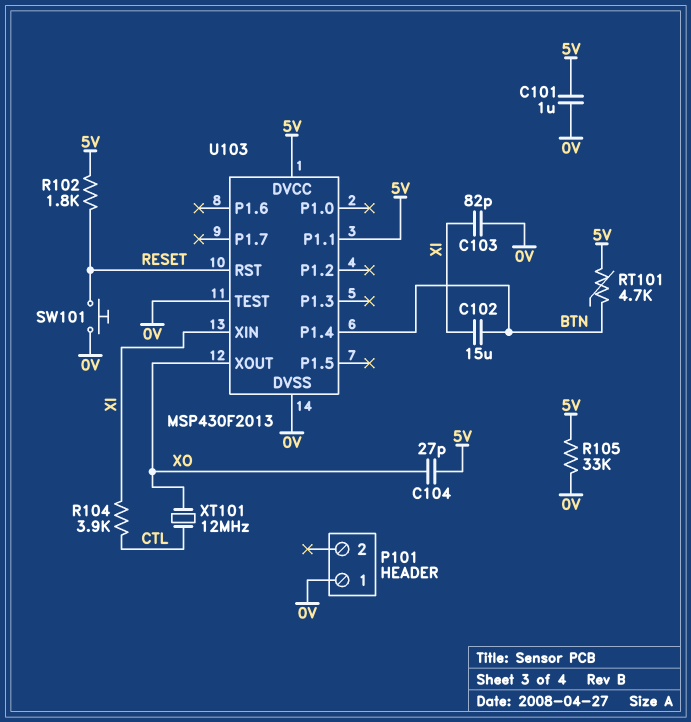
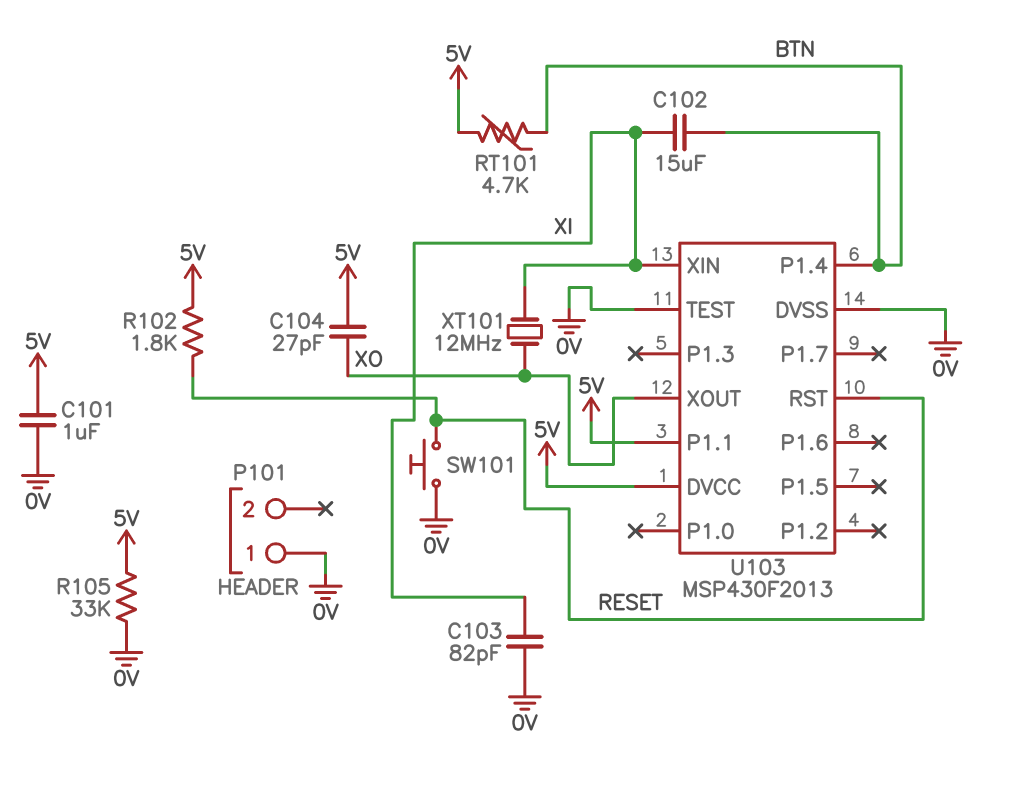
R104: 3.9k (CTL, XI) -> none
XT101: 12MHz (CTL, XO) -> 12MHz (XI, XO)

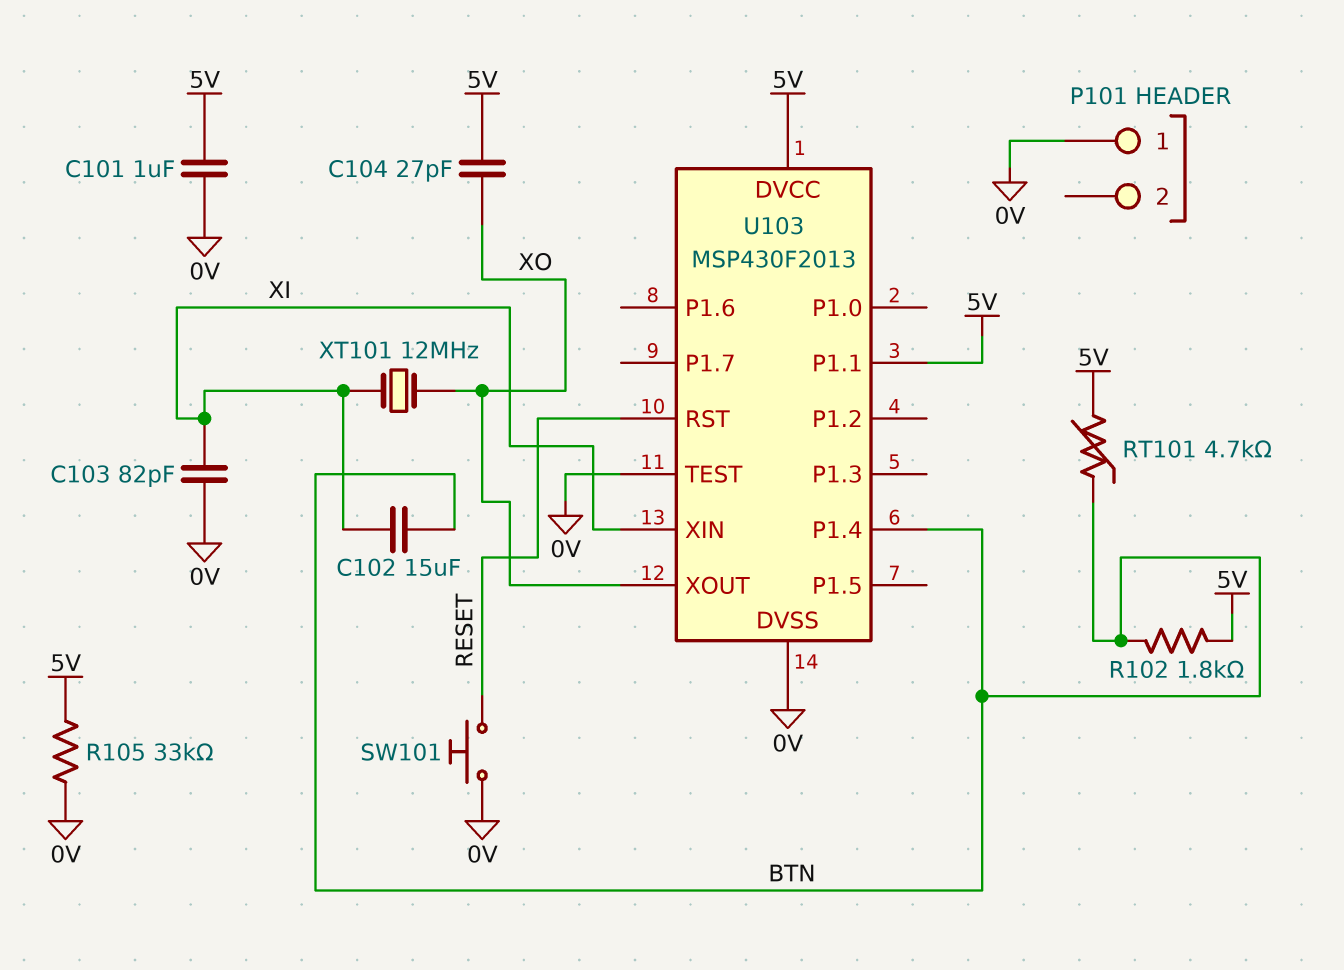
R102: 1.8k (5V, RESET) -> 1.8k (5V, BTN)

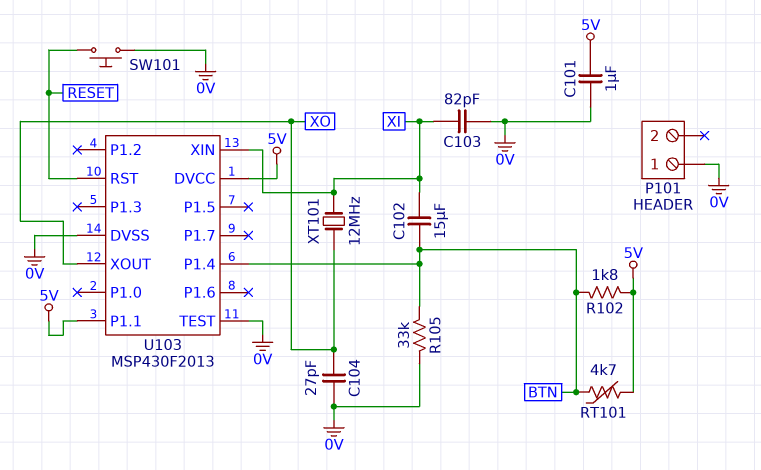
C104: 27pF (5V, XO) -> 27pF (0V, XO)
R105: 33k (0V, 5V) -> 33k (0V, BTN)

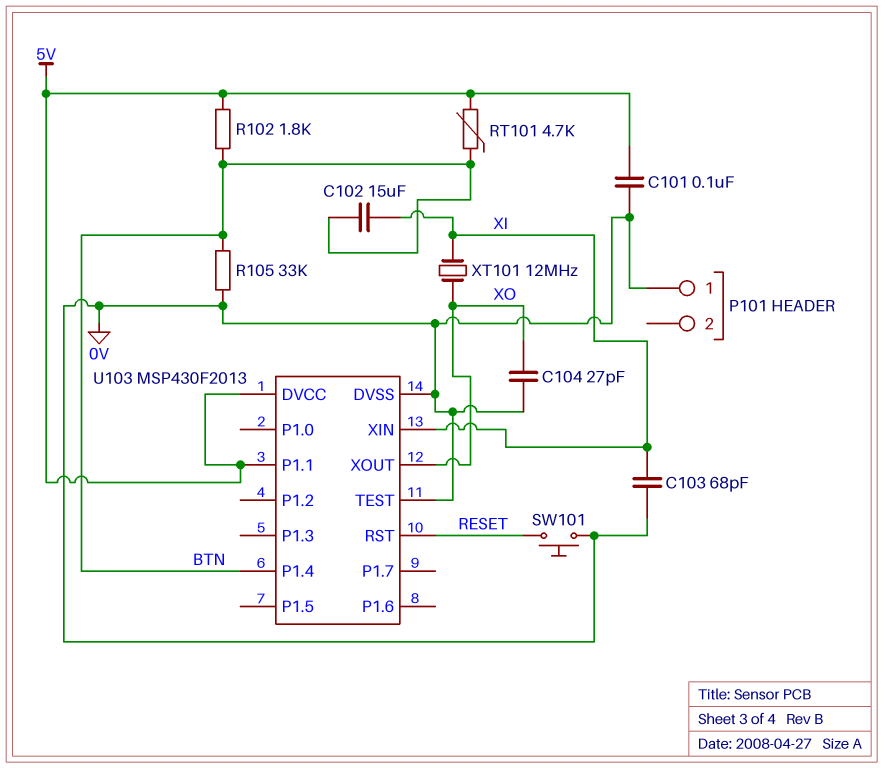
C101: 1uF (0V, 5V) -> 100nF (0V, 5V)
C103: 82pF (0V, XI) -> 68pF (0V, XI)

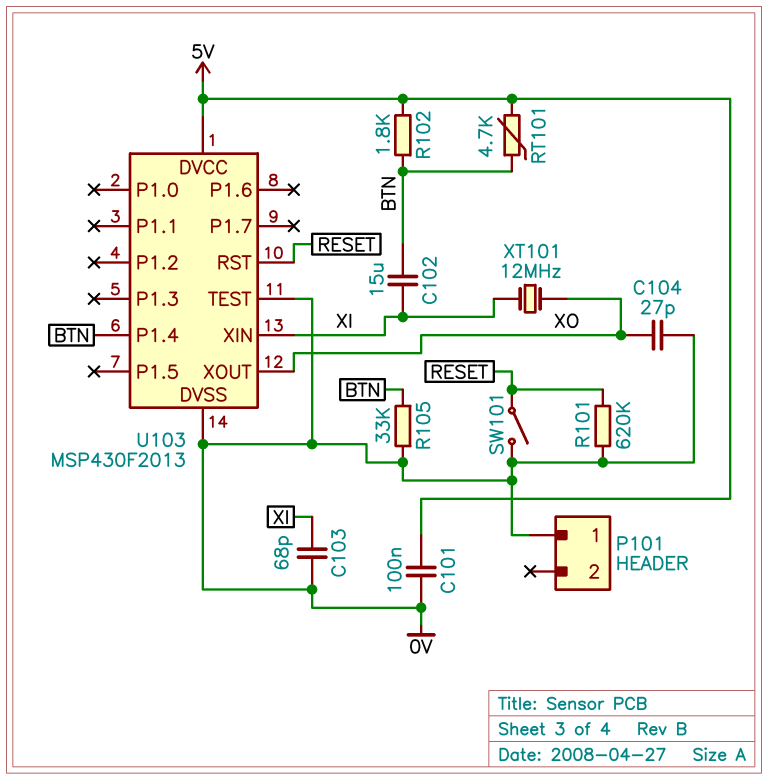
R101: none -> 620k (0V, RESET)
SW101: button (0V, RESET) -> switch (0V, RESET)
U103 pin P1.1: 5V -> none

